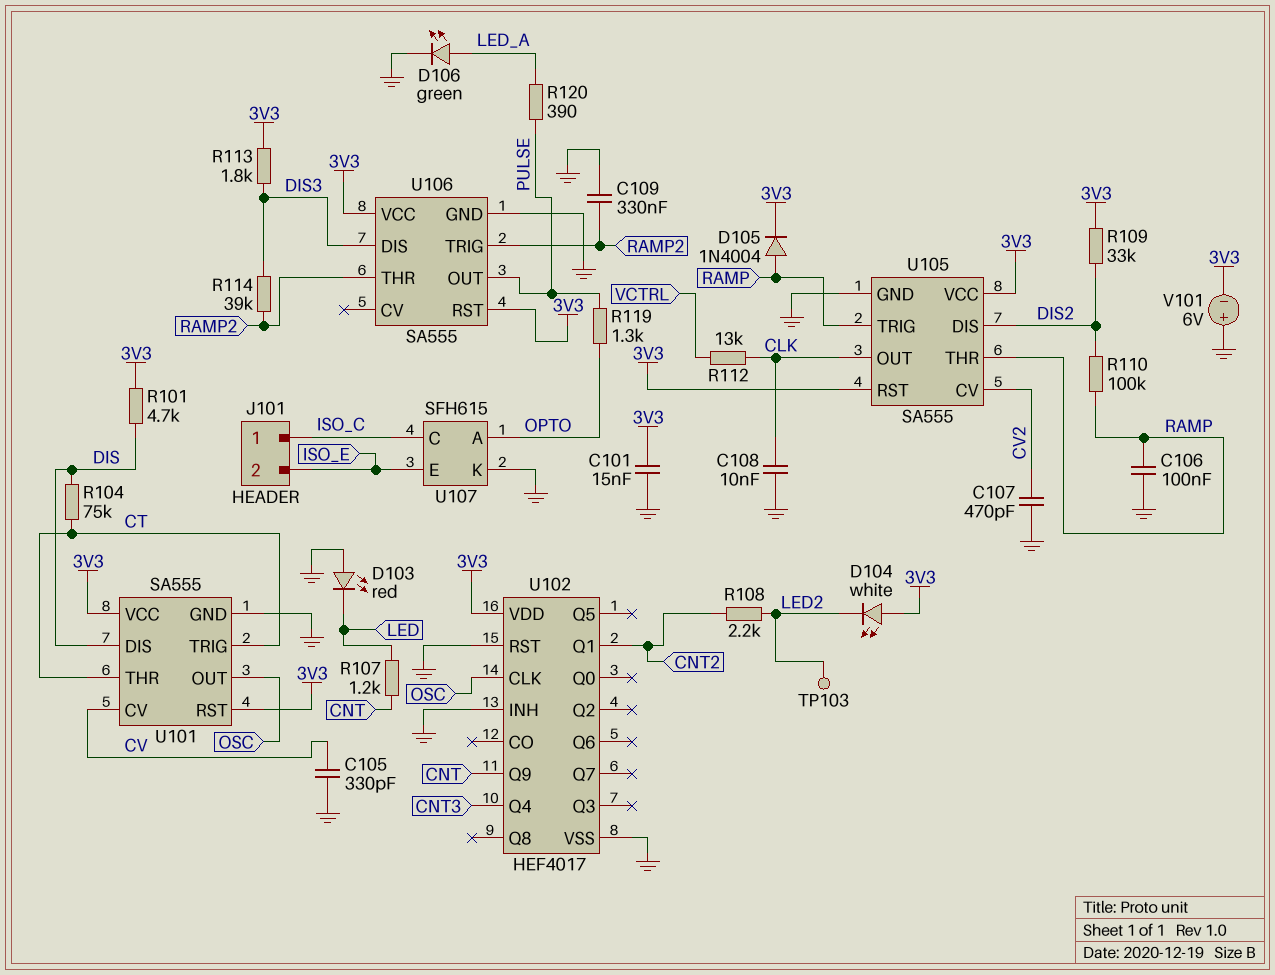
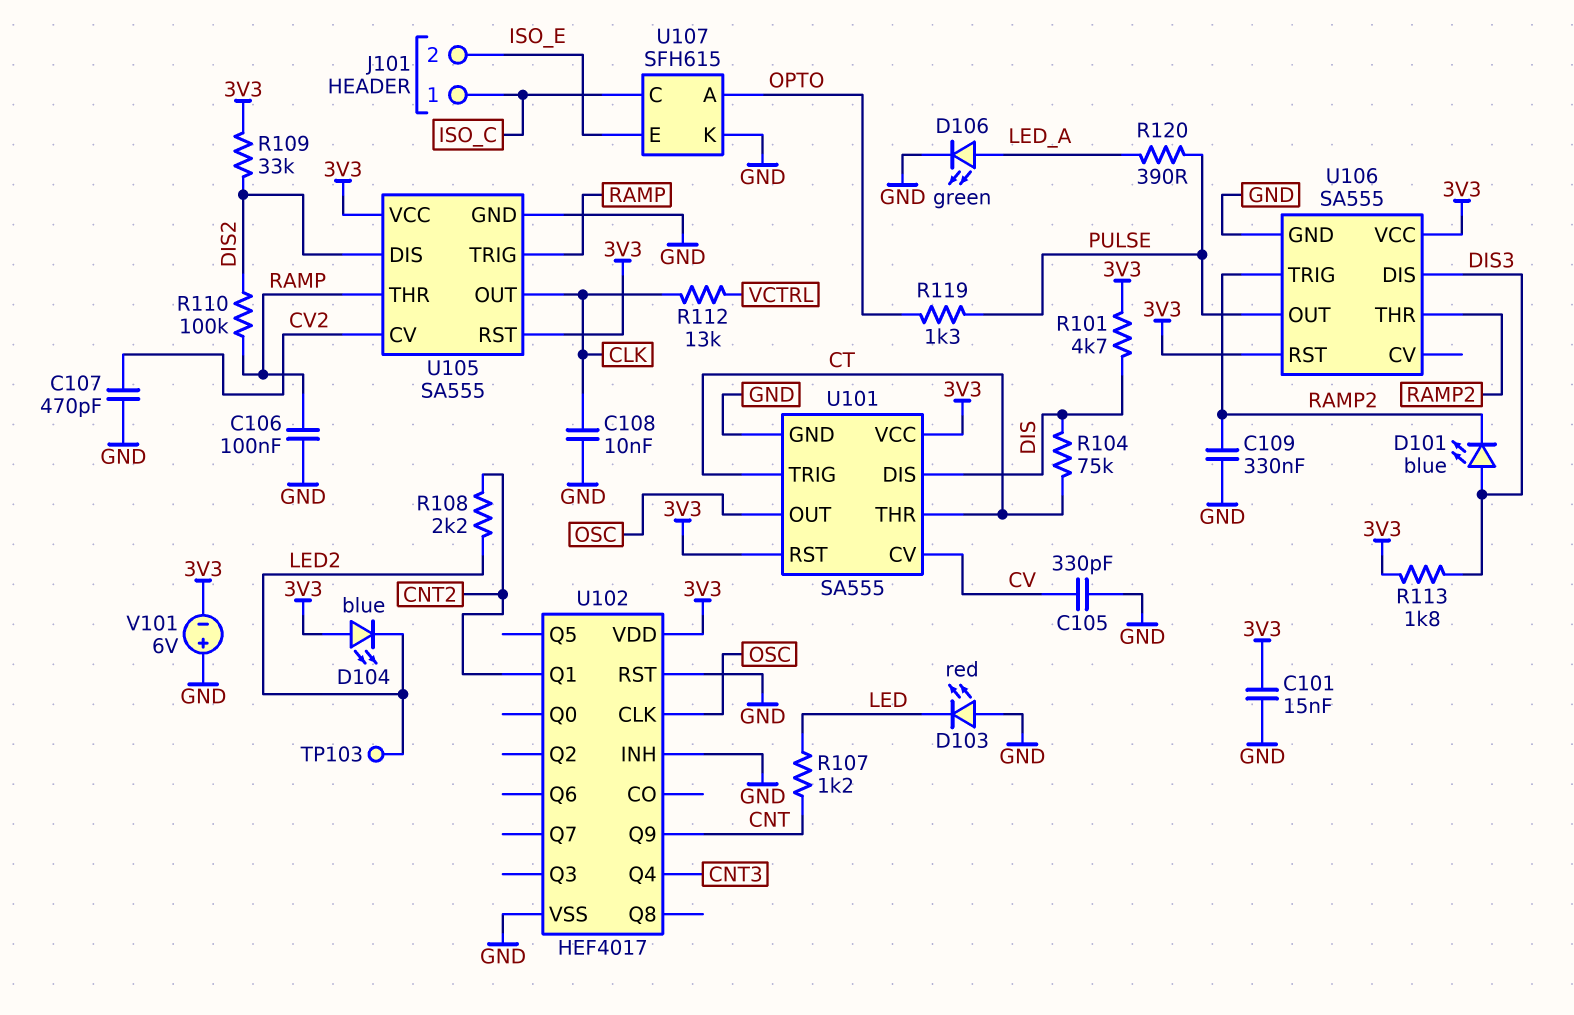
D101: none -> LED blue (A DIS3, K RAMP2)
D104: LED white (A 3V3, K LED2) -> LED blue (A 3V3, K LED2)
D105: diode 1N4004 (A RAMP, K 3V3) -> none
R114: 39k (DIS3, RAMP2) -> none

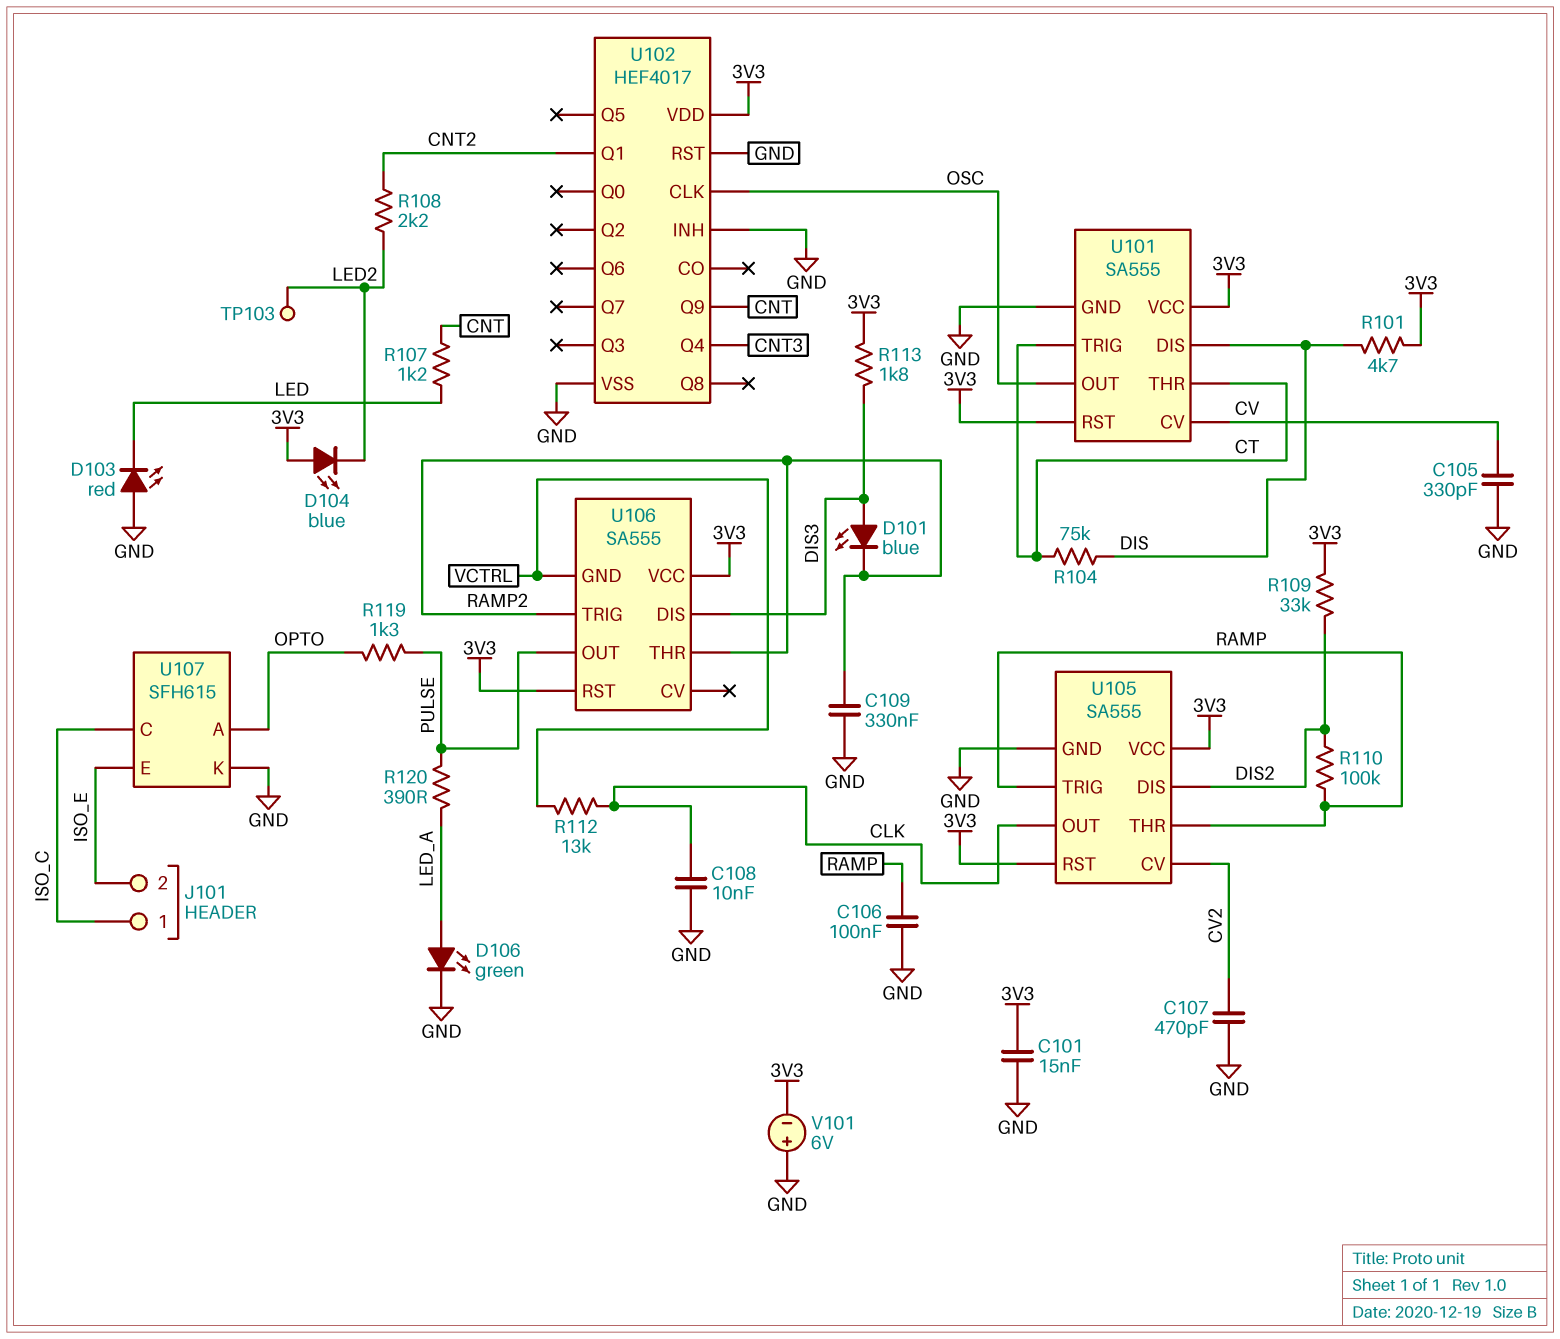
U106 pin GND: GND -> VCTRL

